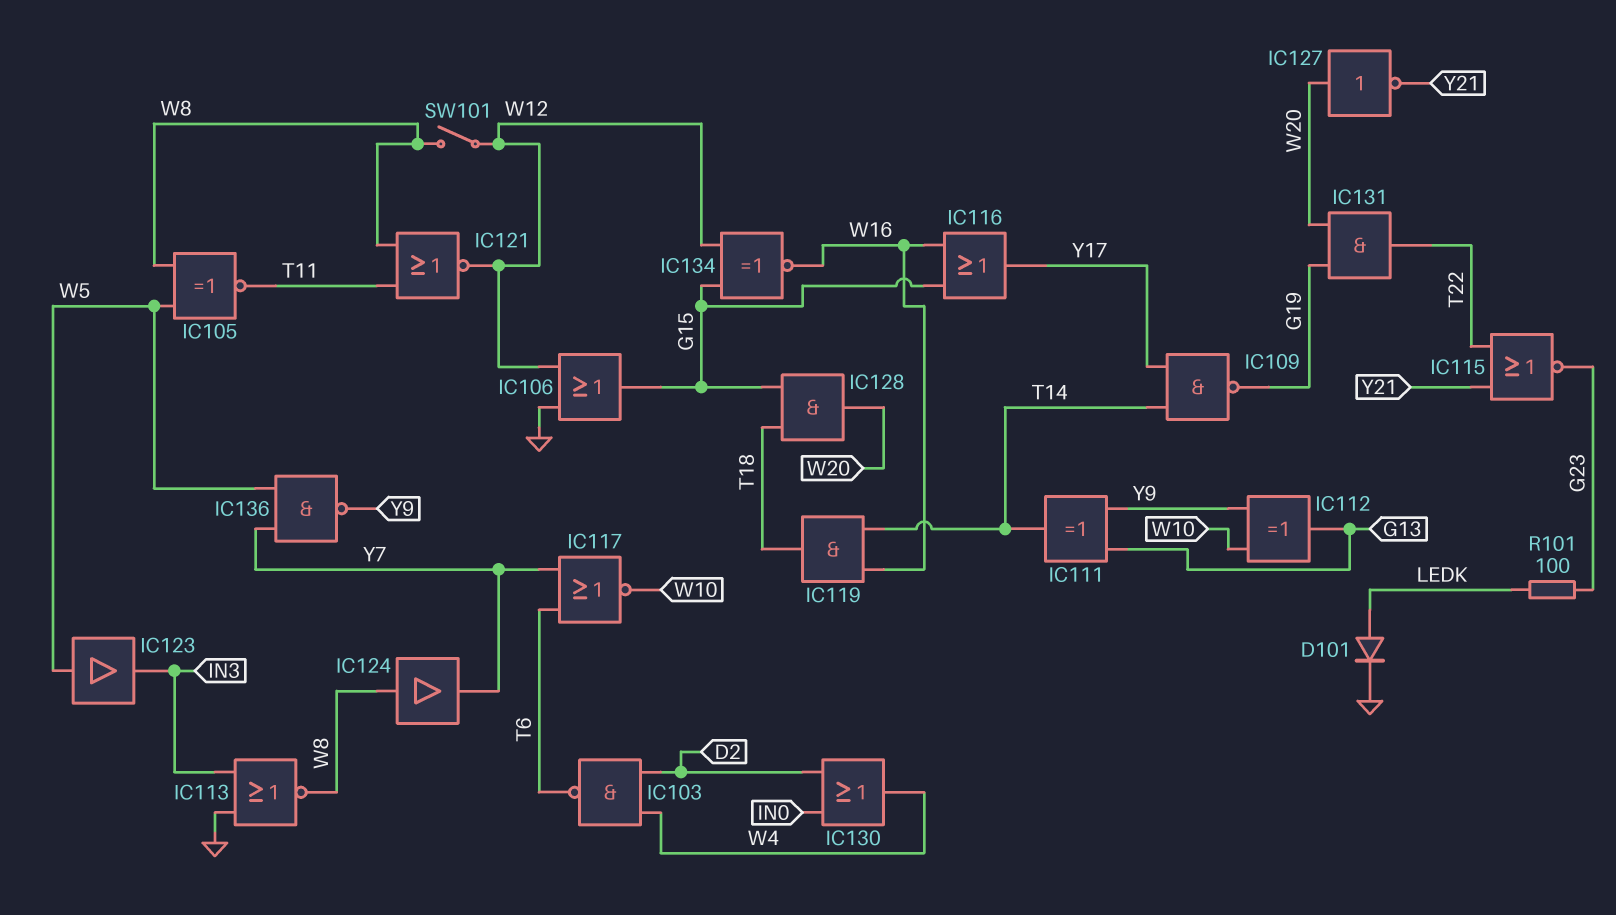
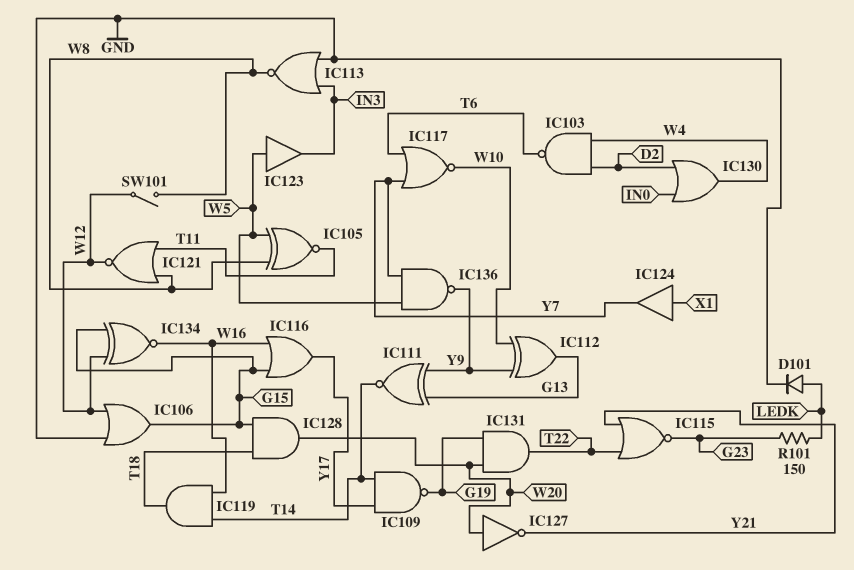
IC111: XOR (in G13, in Y9, out T14) -> XNOR (in G13, in Y9, out T14)
IC124: buffer (in W8, out Y7) -> buffer (in X1, out Y7)
R101: 100 (G23, LEDK) -> 150 (G23, LEDK)

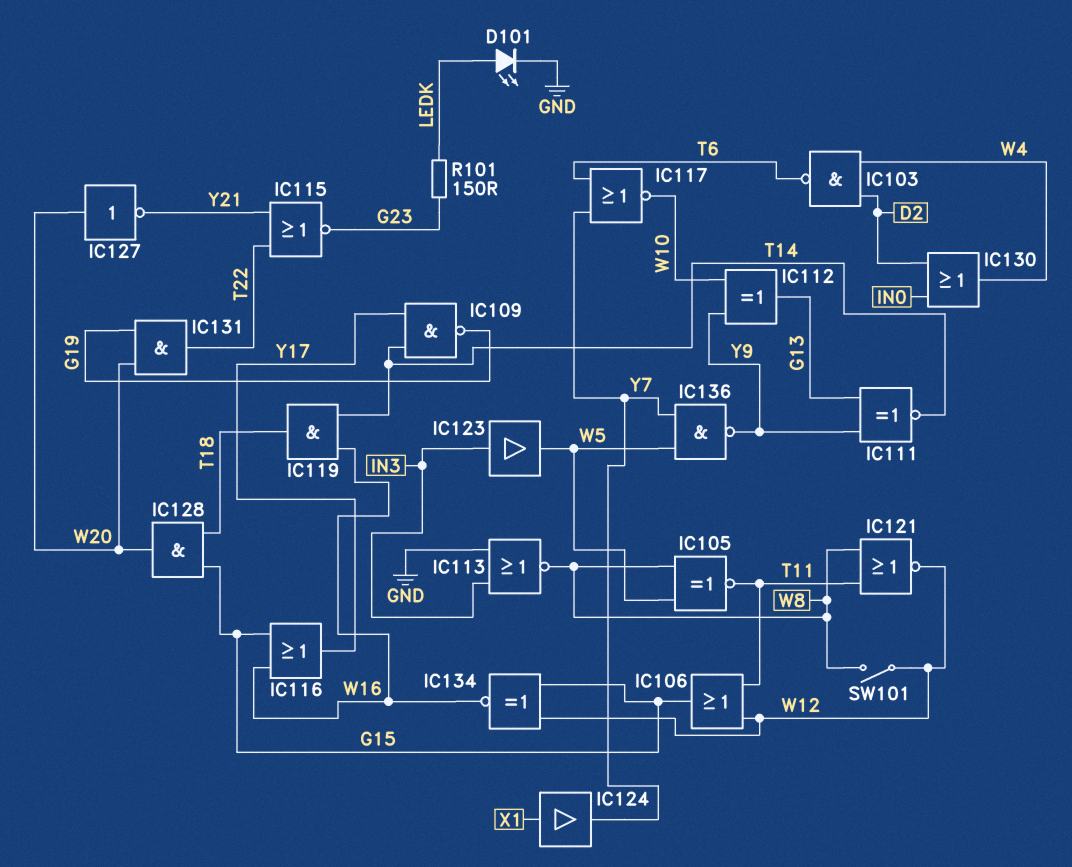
D101: diode (A LEDK, K GND) -> LED (A LEDK, K GND)
IC106: OR (in GND, in W12, out G15) -> OR (in T11, in W12, out G15)
IC123: buffer (in W5, out IN3) -> buffer (in IN3, out W5)

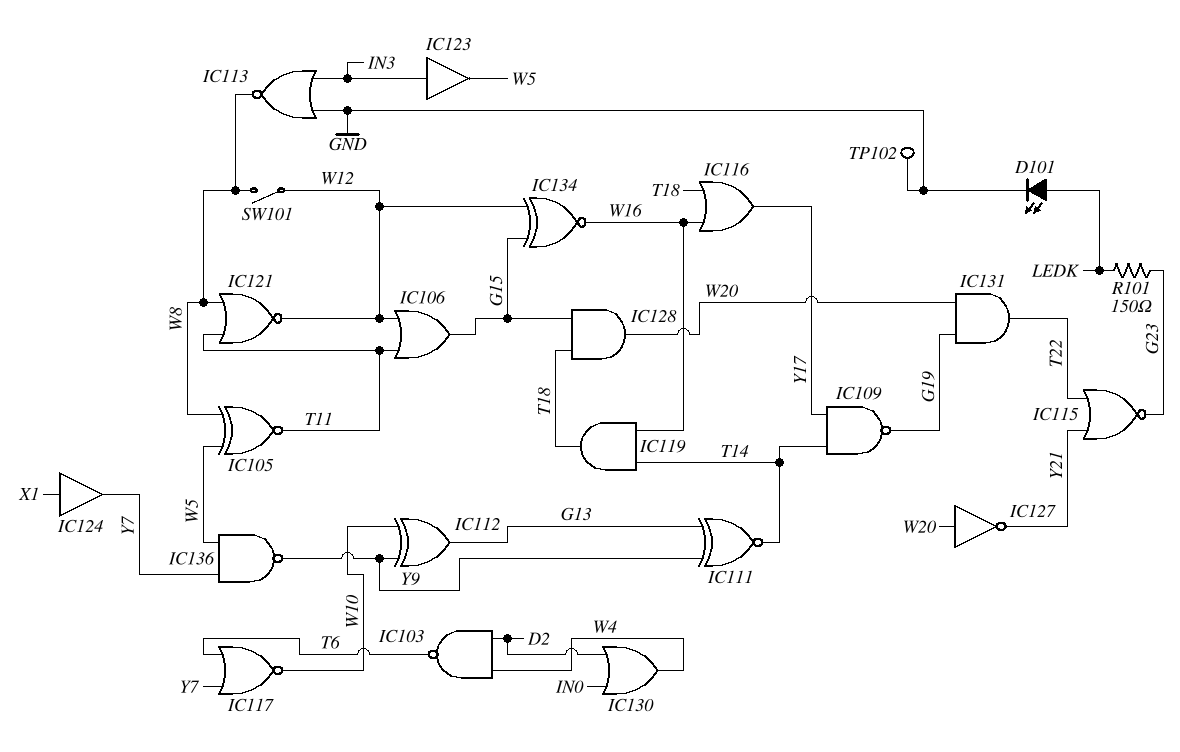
IC116: OR (in G15, in W16, out Y17) -> OR (in T18, in W16, out Y17)
TP102: none -> test point (GND)

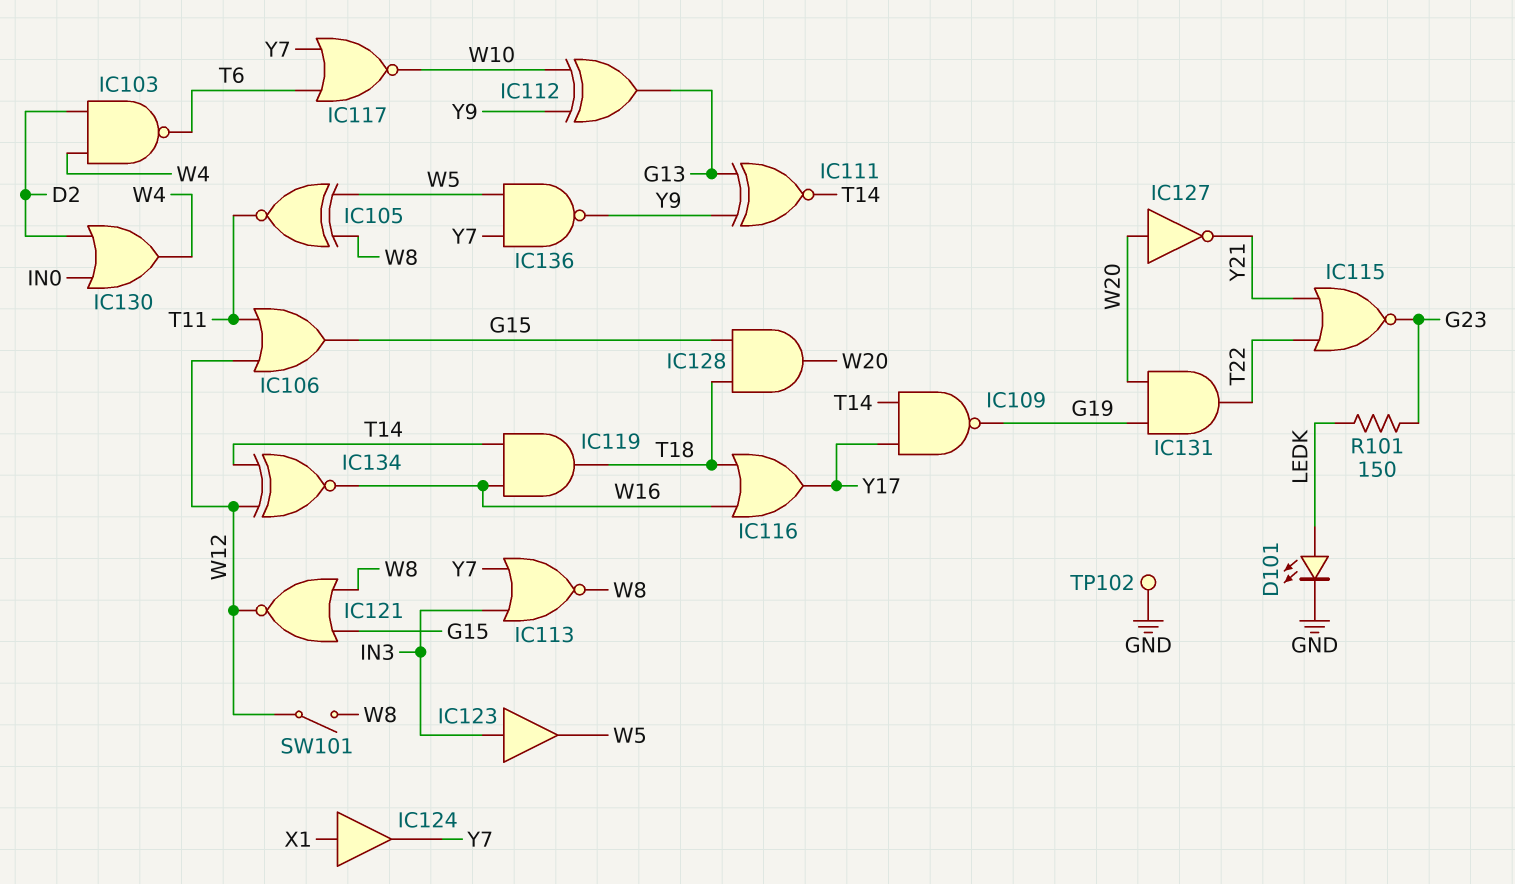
IC113: NOR (in GND, in IN3, out W8) -> NOR (in IN3, in Y7, out W8)
IC121: NOR (in T11, in W8, out W12) -> NOR (in G15, in W8, out W12)
IC134: XNOR (in G15, in W12, out W16) -> XNOR (in T14, in W12, out W16)

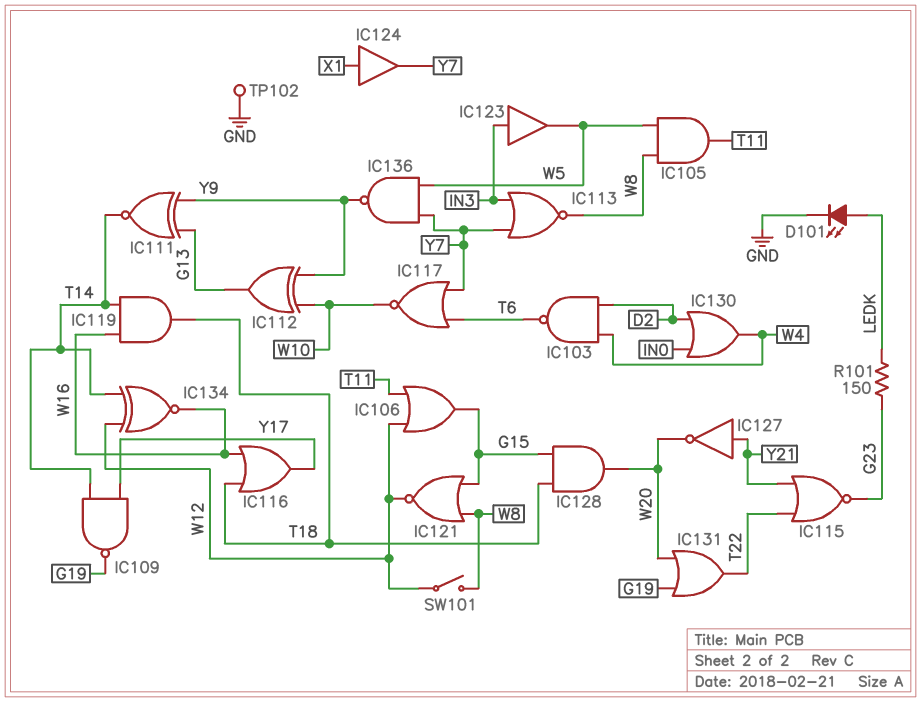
IC105: XNOR (in W5, in W8, out T11) -> AND (in W5, in W8, out T11)
IC127: NOT (in W20, out Y21) -> NOT (in Y21, out W20)
IC131: AND (in G19, in W20, out T22) -> OR (in G19, in W20, out T22)

